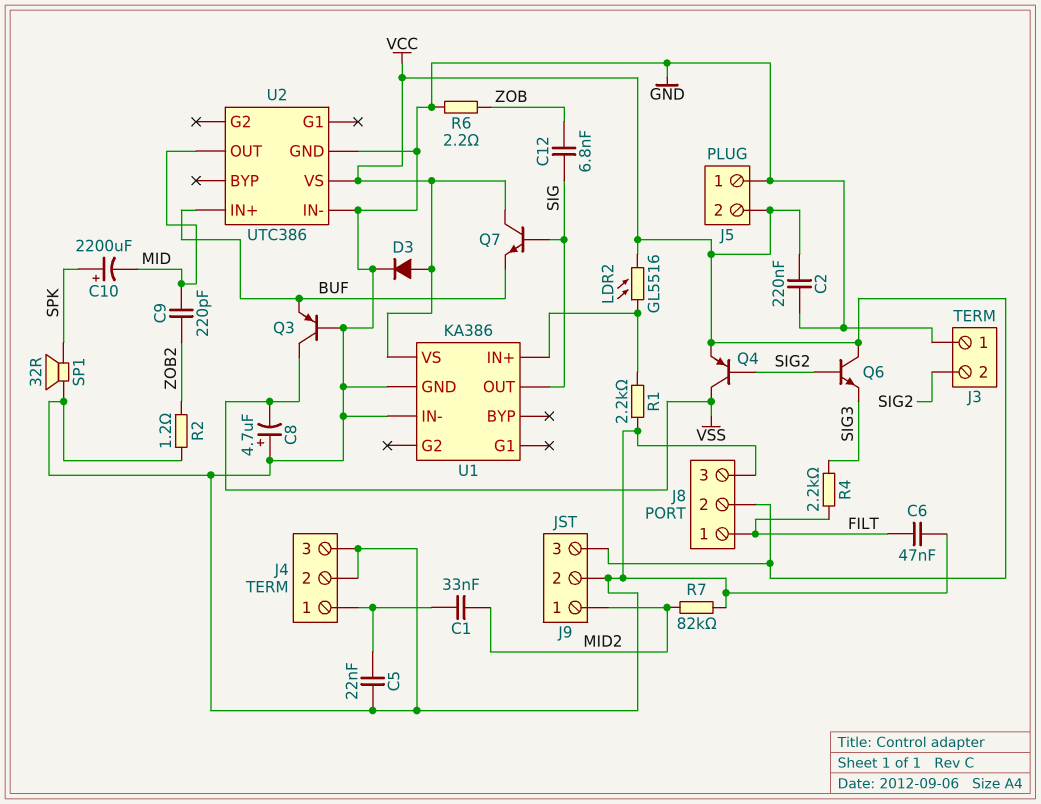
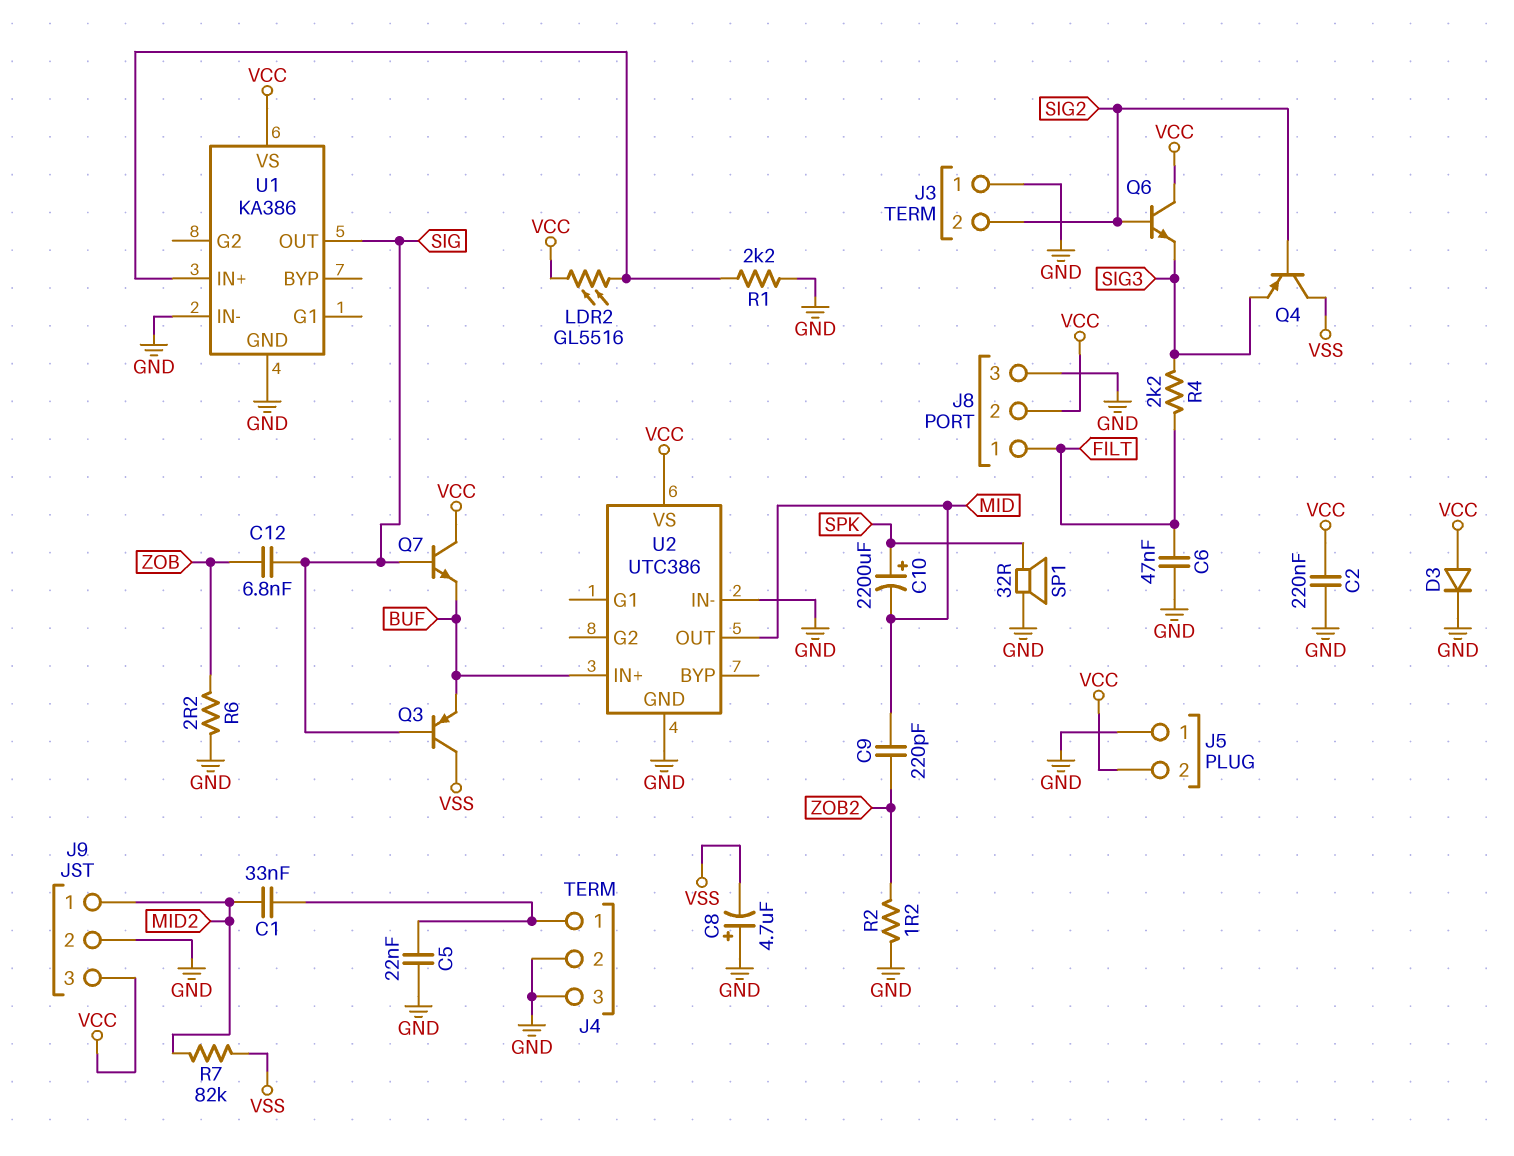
Q3: PNP (B GND, C VSS, E BUF) -> PNP (B SIG, C VSS, E BUF)
Q4: PNP (B SIG2, C VSS, E VCC) -> PNP (B SIG2, C VSS, E SIG3)
R7: 82k (GND, MID2) -> 82k (MID2, VSS)

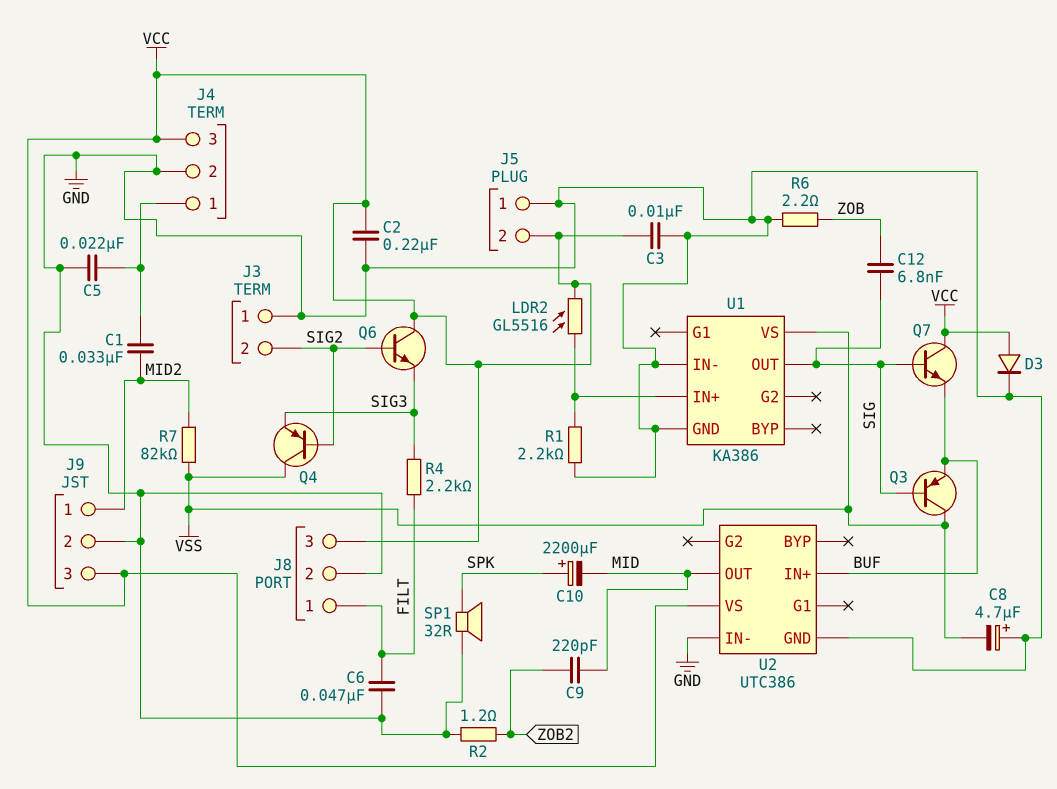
C3: none -> 10nF (GND, VCC)
J4 pin 3: GND -> VCC
J8 pin 2: VCC -> GND
J8 pin 3: GND -> VCC
U1 pin VS: VCC -> VSS

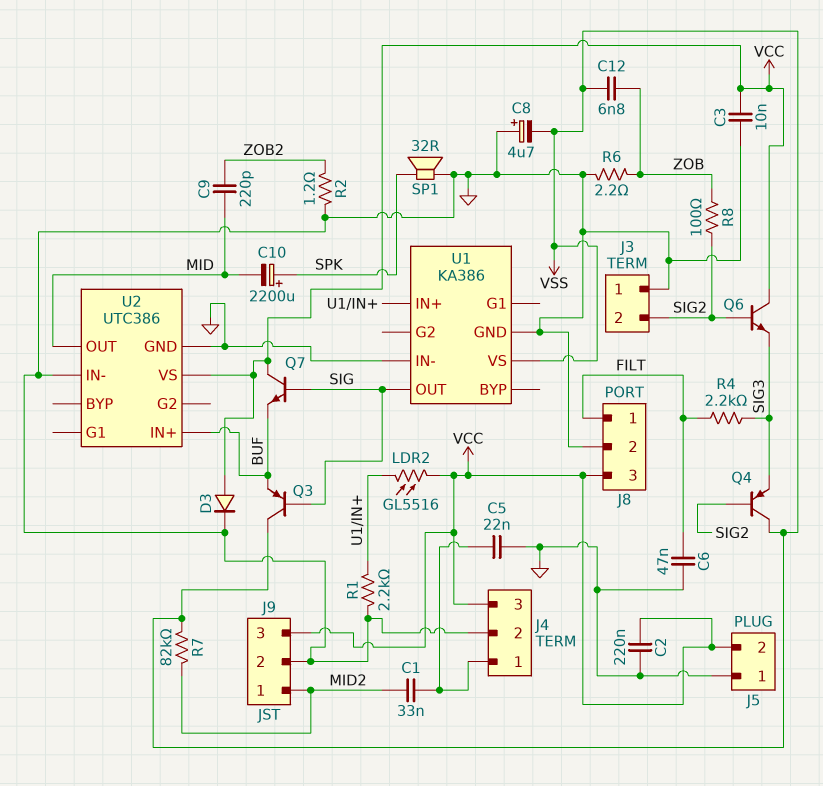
C12: 6.8nF (SIG, ZOB) -> 6.8nF (VSS, ZOB)
R8: none -> 100 (SIG2, ZOB)

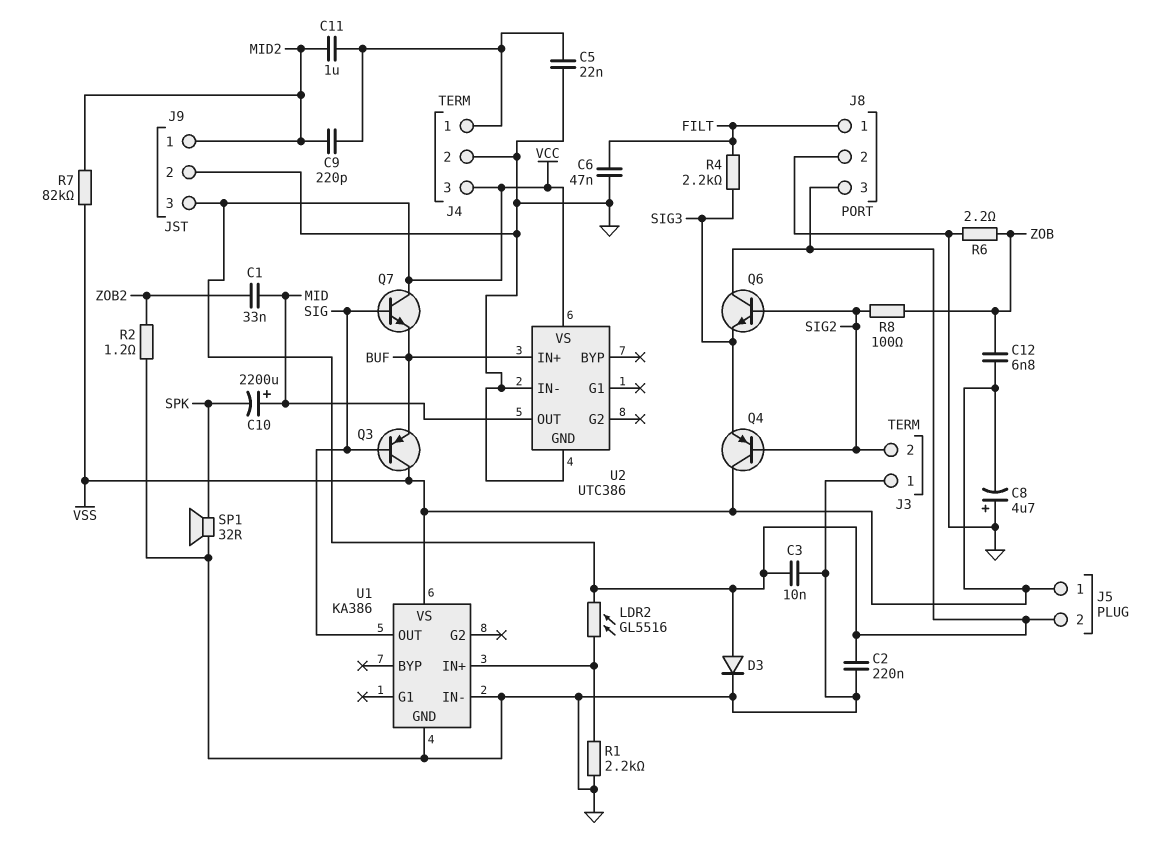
C1: 33nF (J4/1, MID2) -> 33nF (MID, ZOB2)
C9: 220pF (MID, ZOB2) -> 220pF (J4/1, MID2)
C10: 2200uF (plus SPK, minus MID) -> 2200uF (plus MID, minus SPK)
C11: none -> 1uF (J4/1, MID2)
J5 pin 1: GND -> VSS

